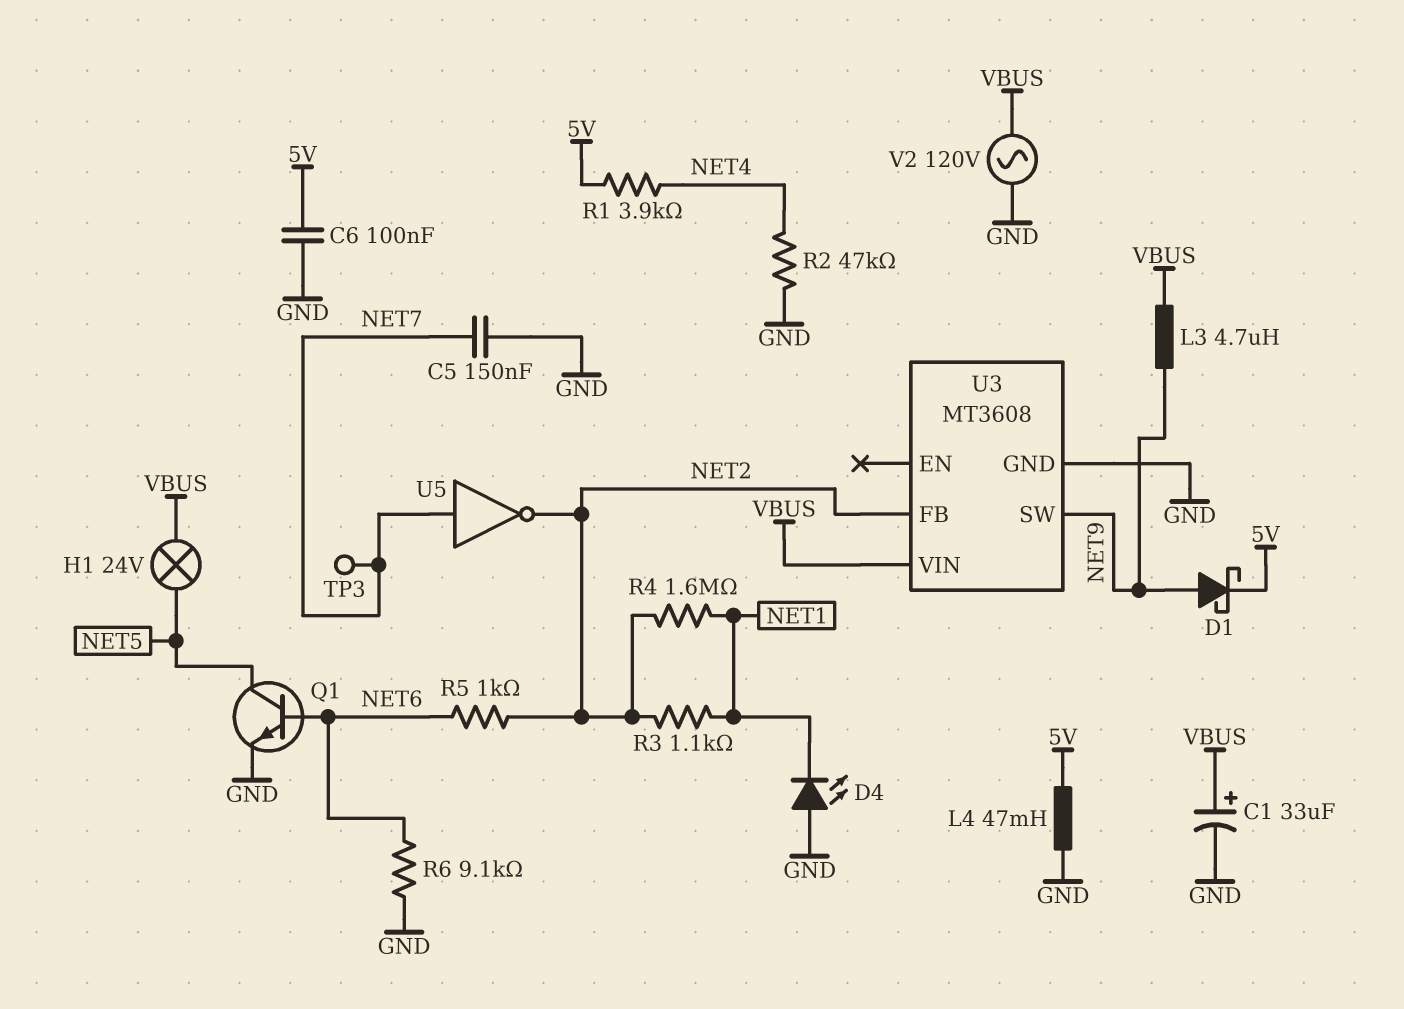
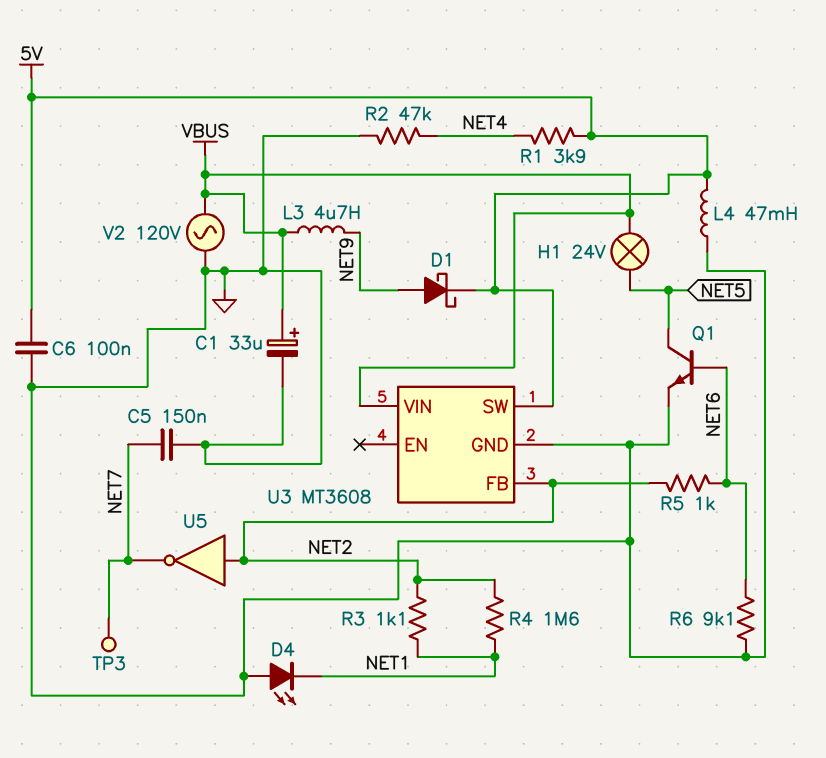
U3 pin SW: NET9 -> 5V
U5: NOT (in NET7, out NET2) -> NOT (in NET2, out NET7)

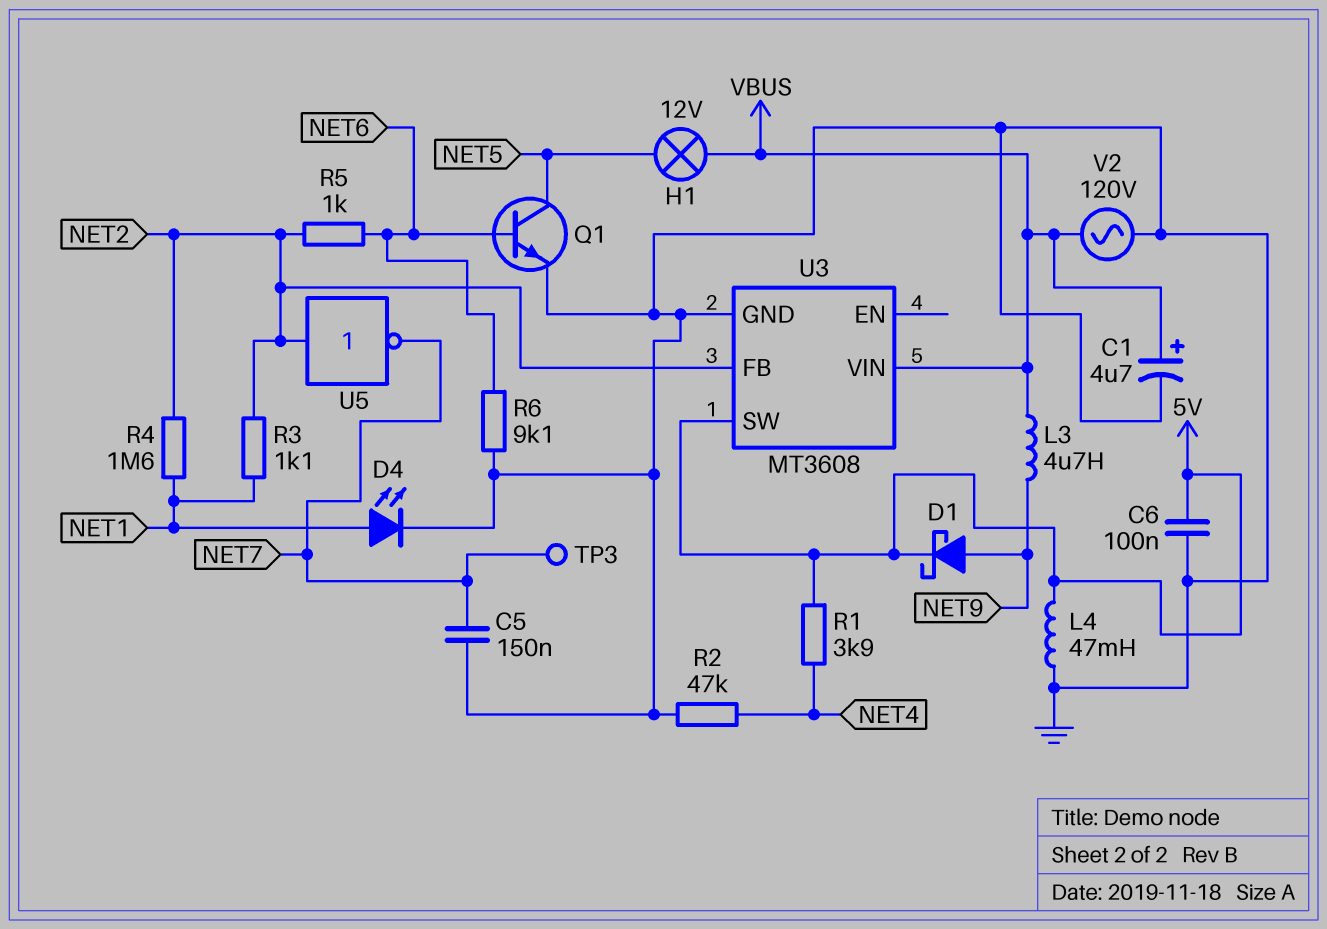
C1: 33uF (plus VBUS, minus GND) -> 4.7uF (plus VBUS, minus GND)
D4: LED (A GND, K NET1) -> LED (A NET1, K GND)
H1: lamp 24V (NET5, VBUS) -> lamp 12V (NET5, VBUS)

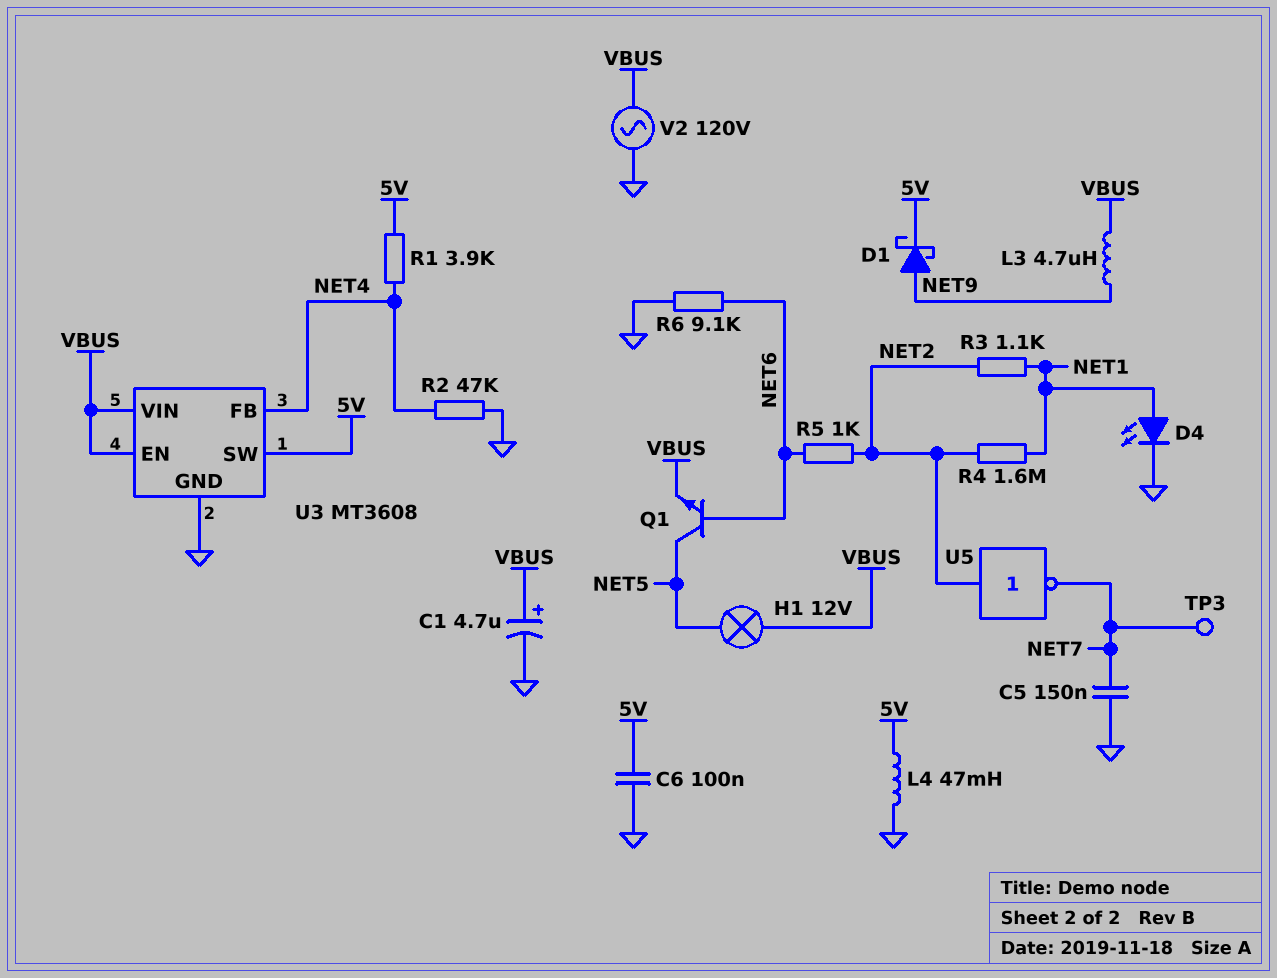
Q1: NPN (B NET6, C NET5, E GND) -> NPN (B NET6, C NET5, E VBUS)
U3 pin EN: none -> VBUS
U3 pin FB: NET2 -> NET4

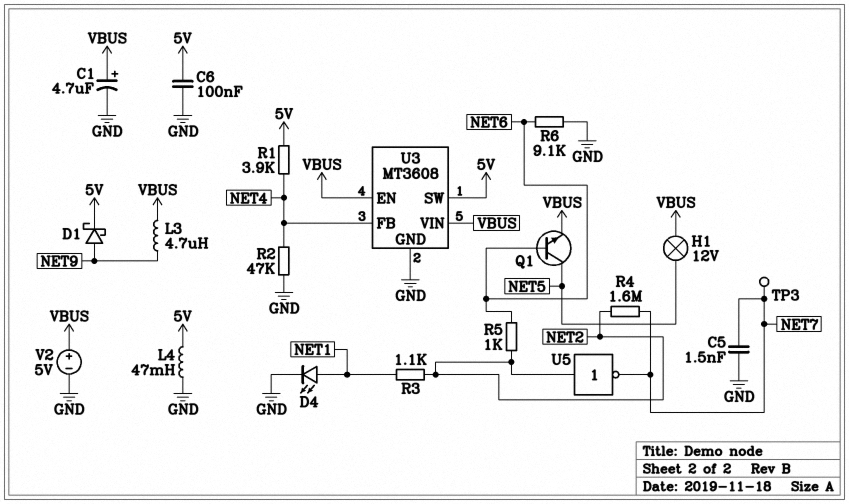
C5: 150nF (GND, NET7) -> 1.5nF (GND, NET7)
R4: 1.6M (NET1, NET2) -> 1.6M (NET2, NET7)
V2: AC 120V (GND, VBUS) -> 5V (plus VBUS, minus GND)

